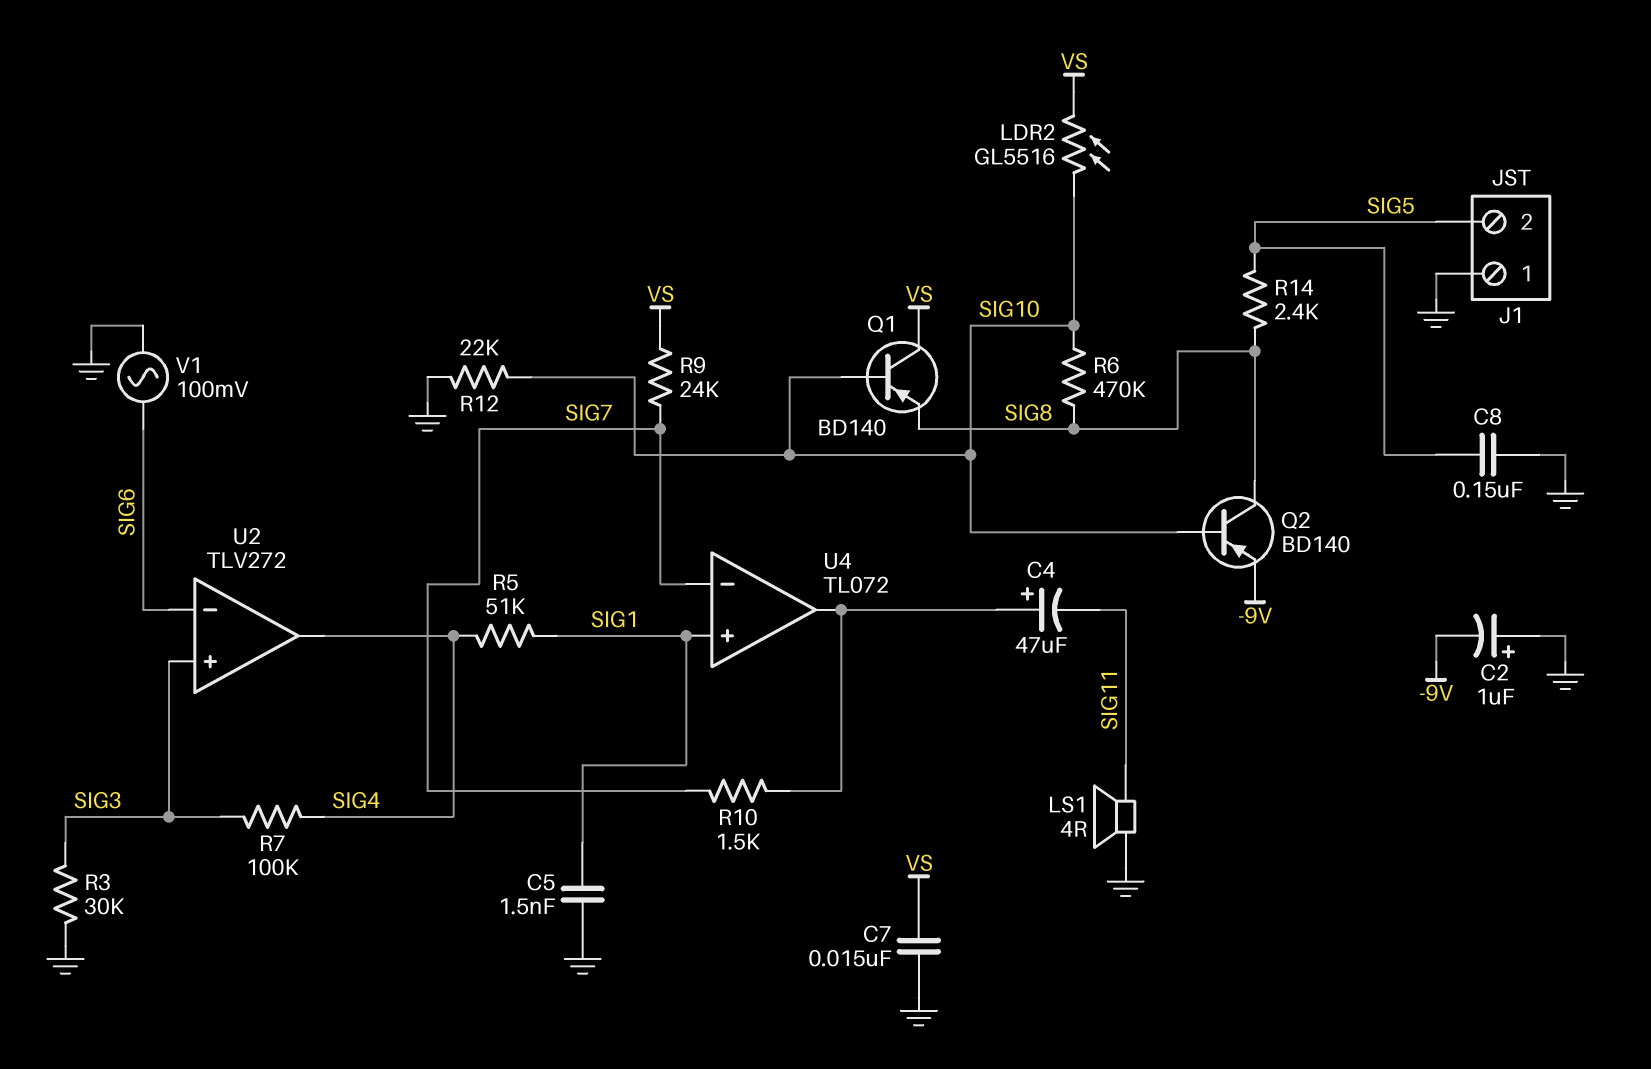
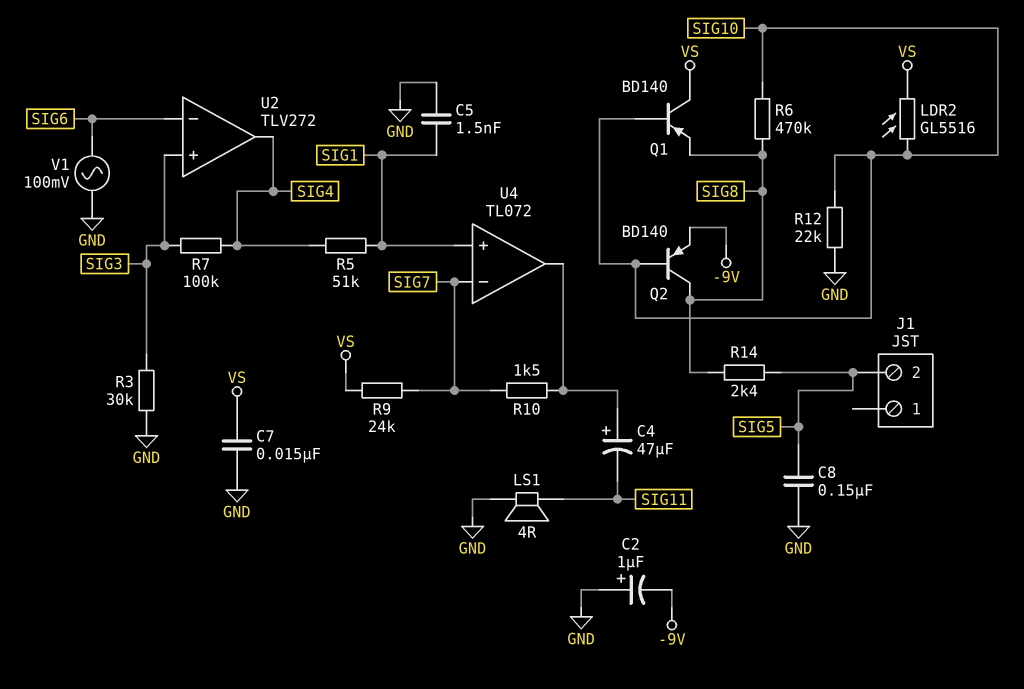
J1 pin 1: GND -> none

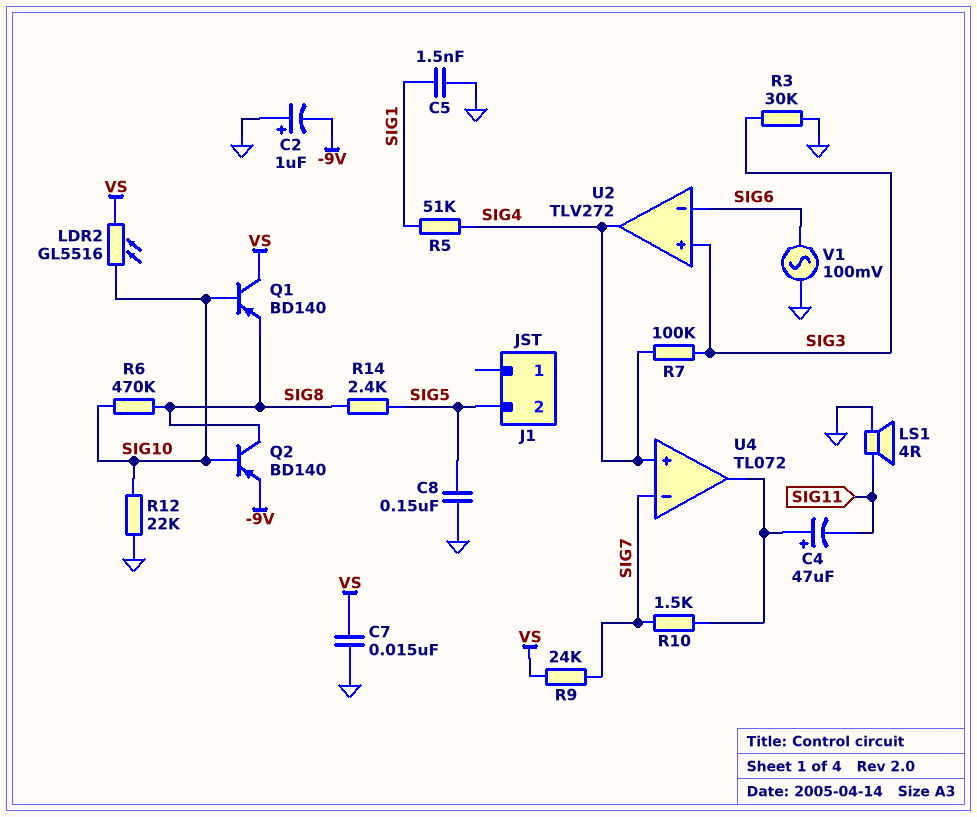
U4 pin in+: SIG1 -> SIG4

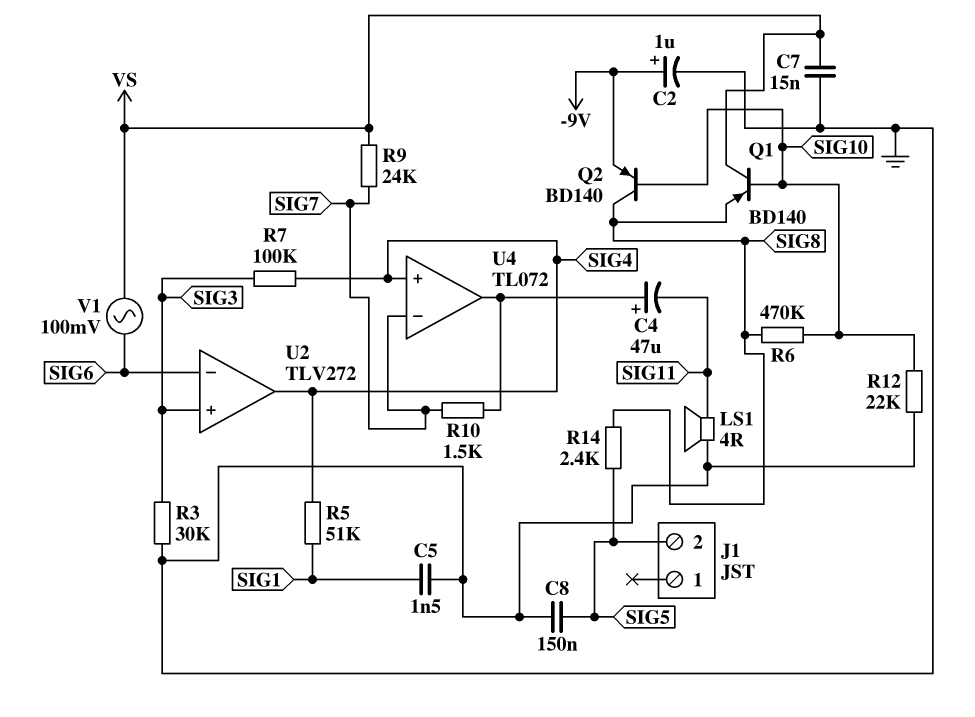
C2: 1uF (plus GND, minus -9V) -> 1uF (plus -9V, minus GND)
LDR2: GL5516 (SIG10, VS) -> none
V1: AC 100mV (GND, SIG6) -> AC 100mV (SIG6, VS)

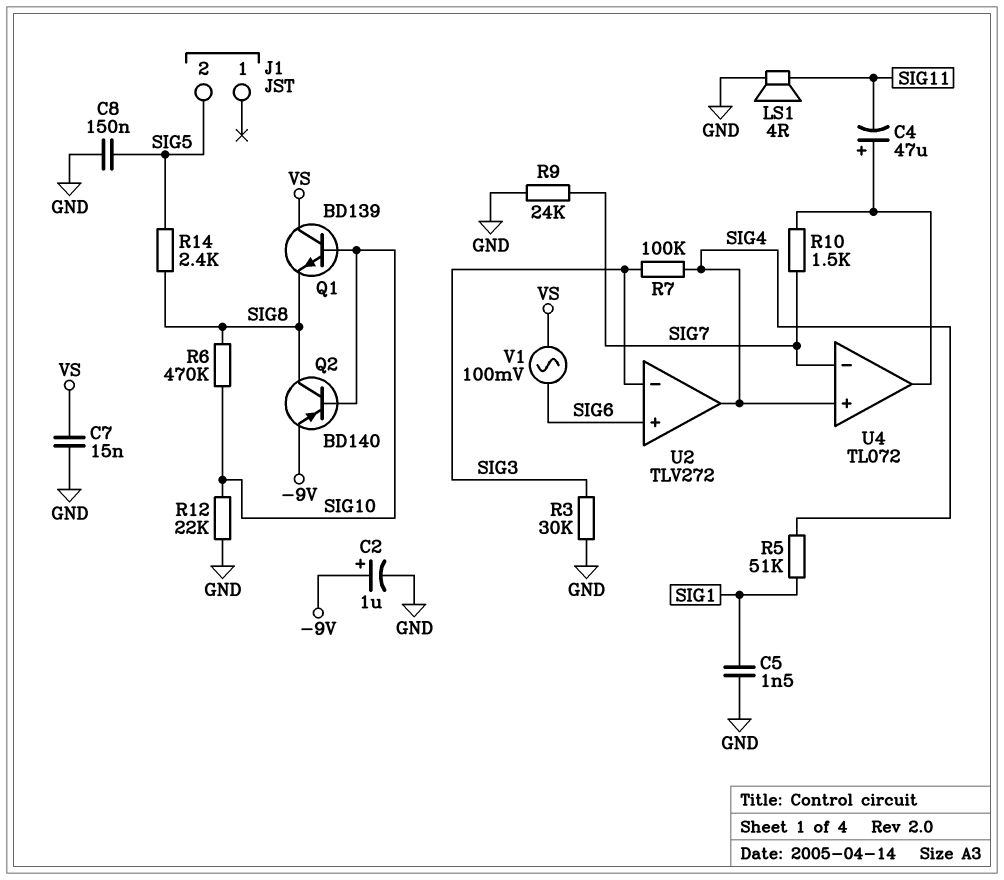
Q1: PNP BD140 (B SIG10, C VS, E SIG8) -> NPN BD139 (B SIG10, C VS, E SIG8)
R9: 24k (SIG7, VS) -> 24k (GND, SIG7)
U2 pin in+: SIG3 -> SIG6
U2 pin in-: SIG6 -> SIG3

